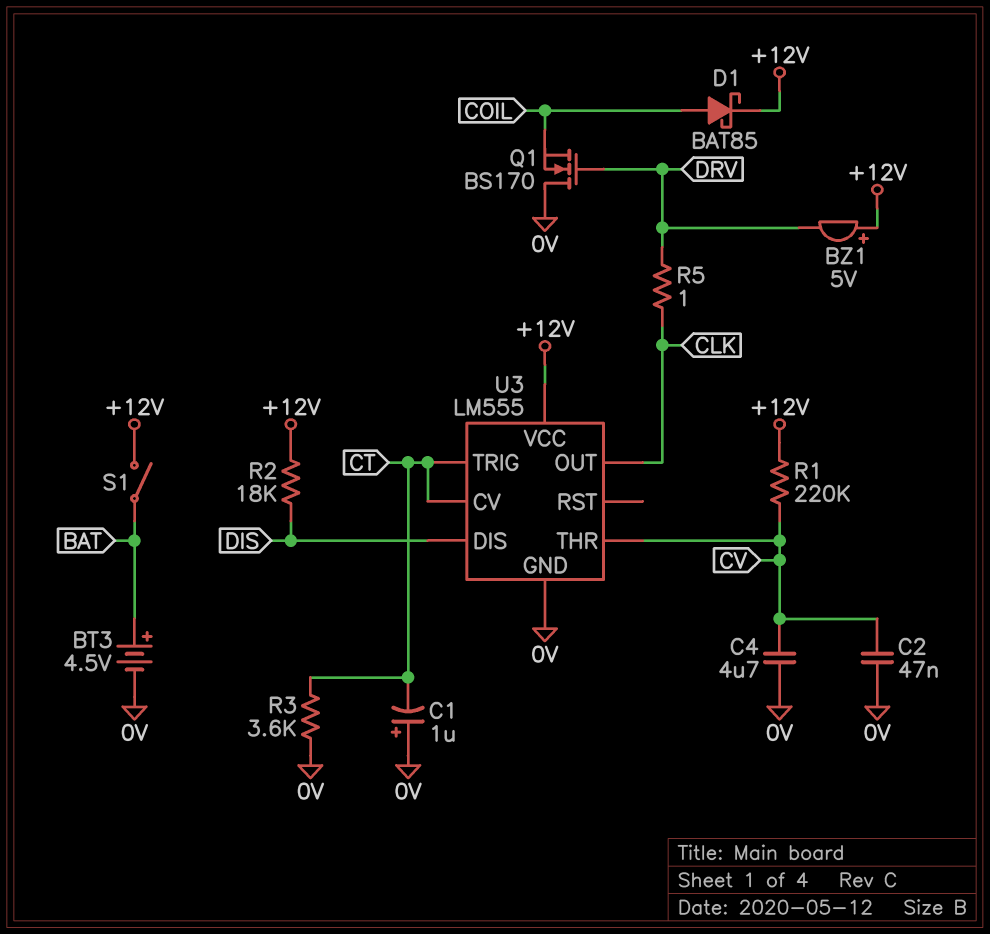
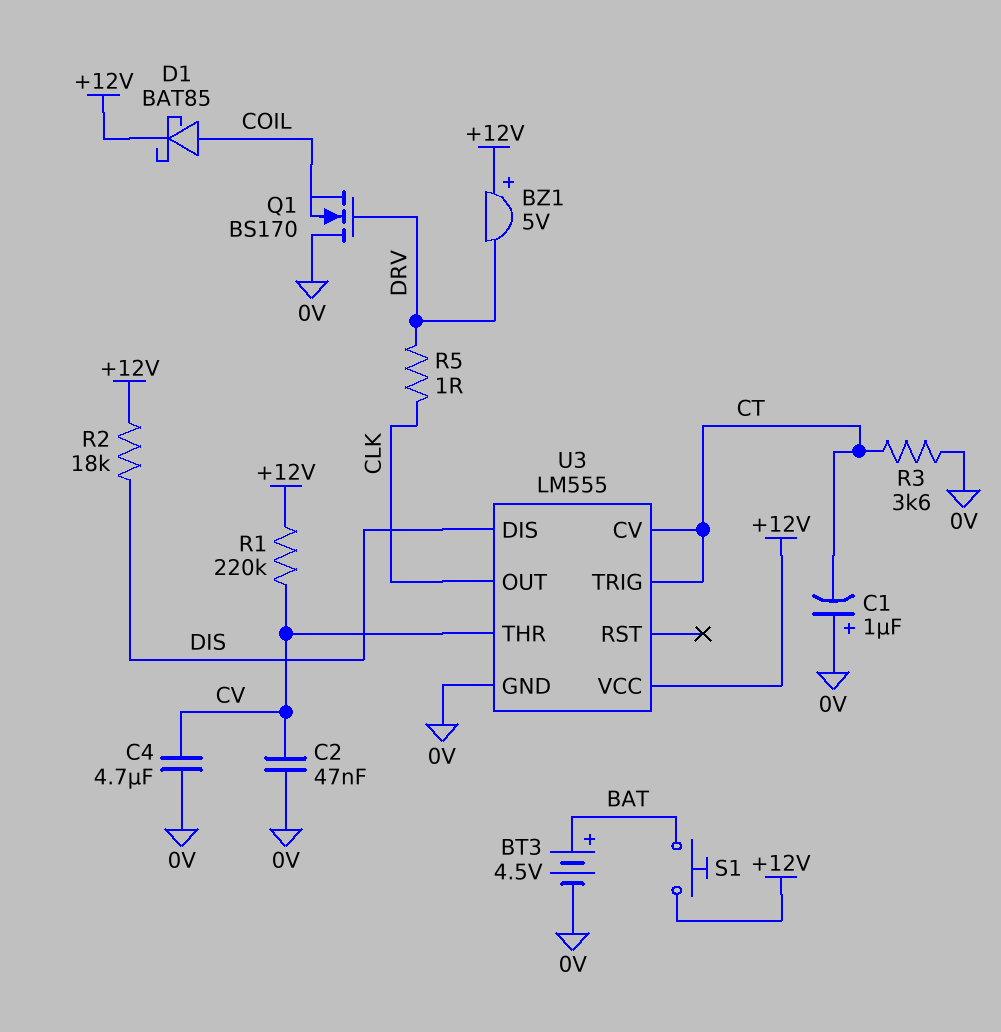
S1: switch (+12V, BAT) -> button (+12V, BAT)

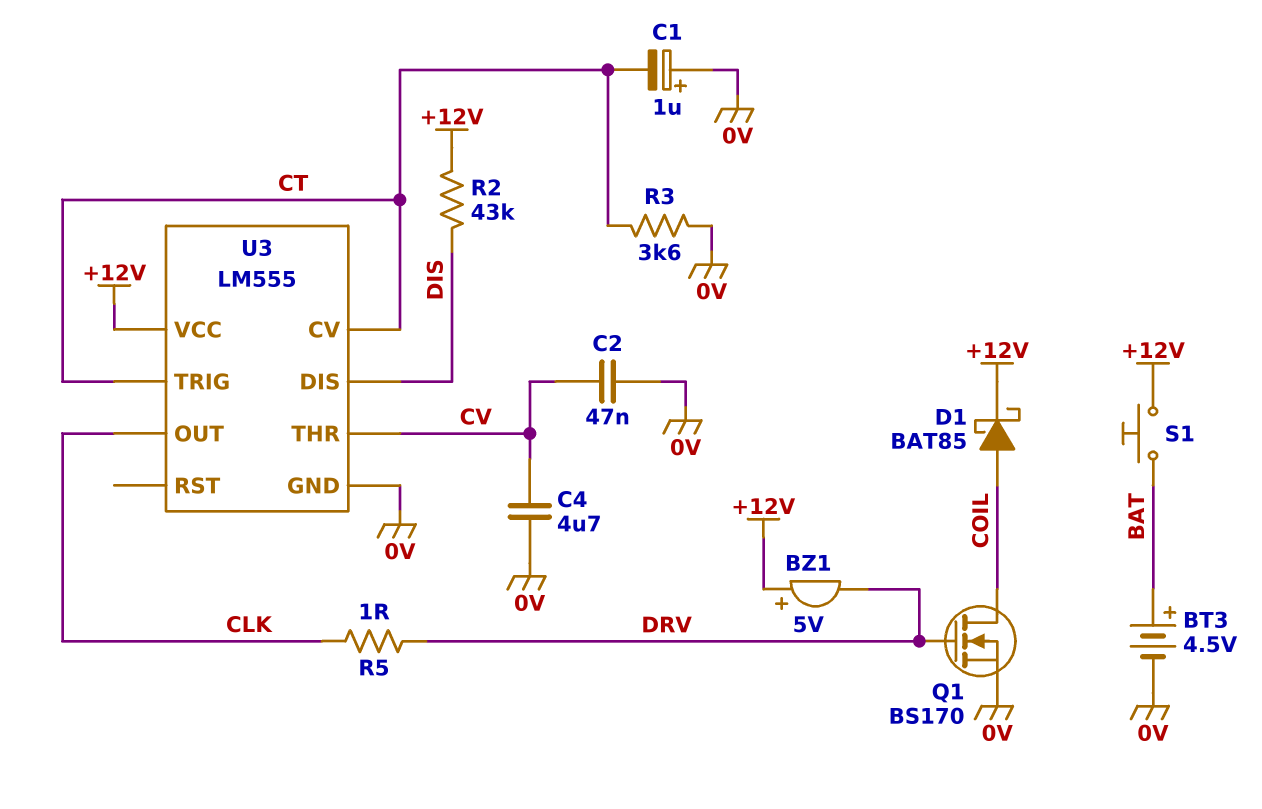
Q1: NMOS BS170 (G DRV, D 0V, S COIL) -> NMOS BS170 (G DRV, D COIL, S 0V)
R1: 220k (+12V, CV) -> none
R2: 18k (+12V, DIS) -> 43k (+12V, DIS)

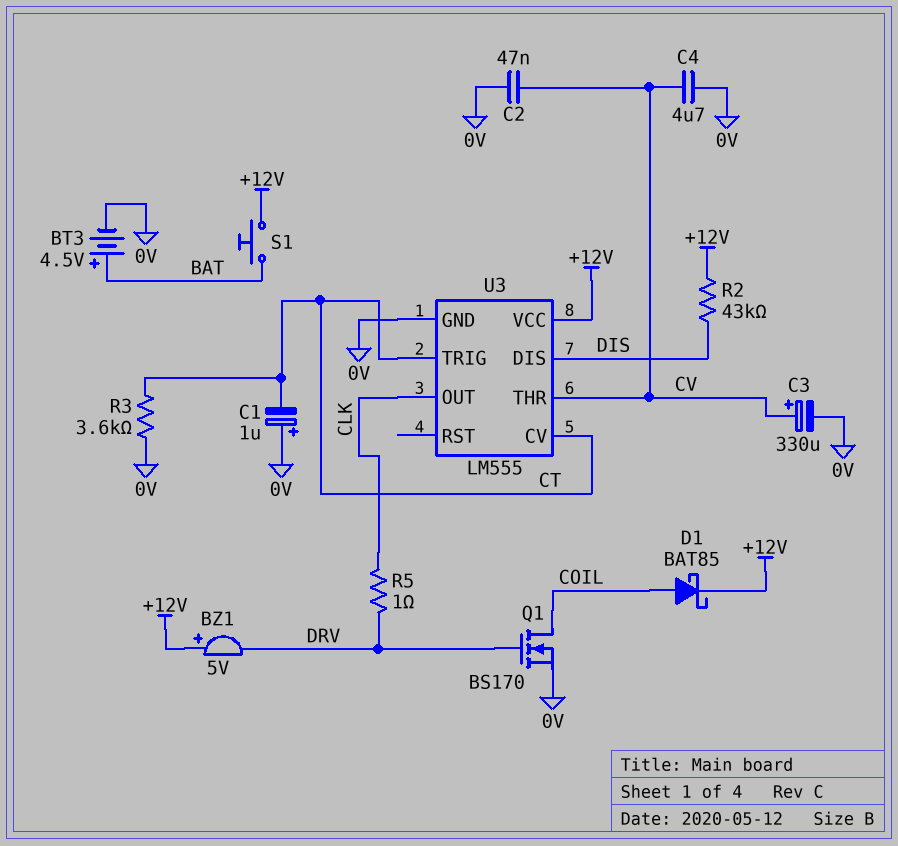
C3: none -> 330uF (plus CV, minus 0V)

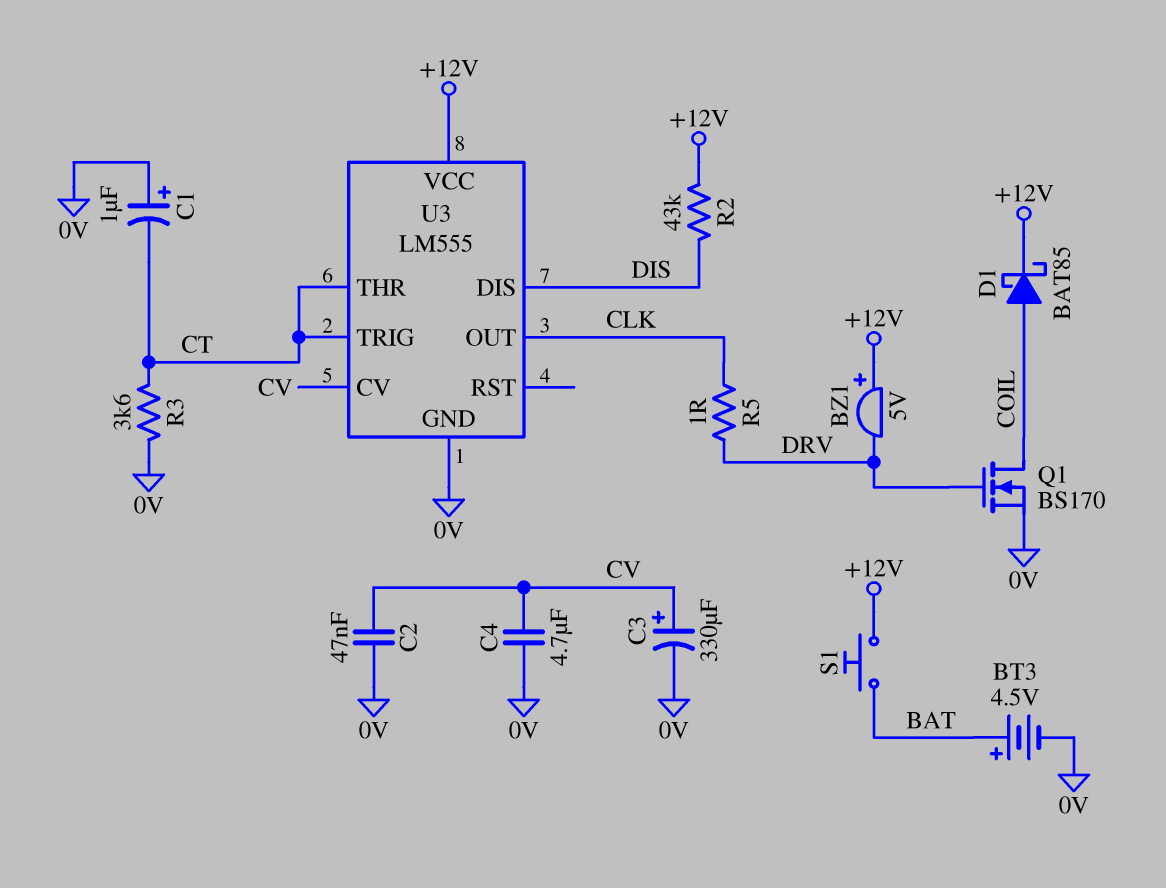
U3 pin CV: CT -> CV
U3 pin THR: CV -> CT

